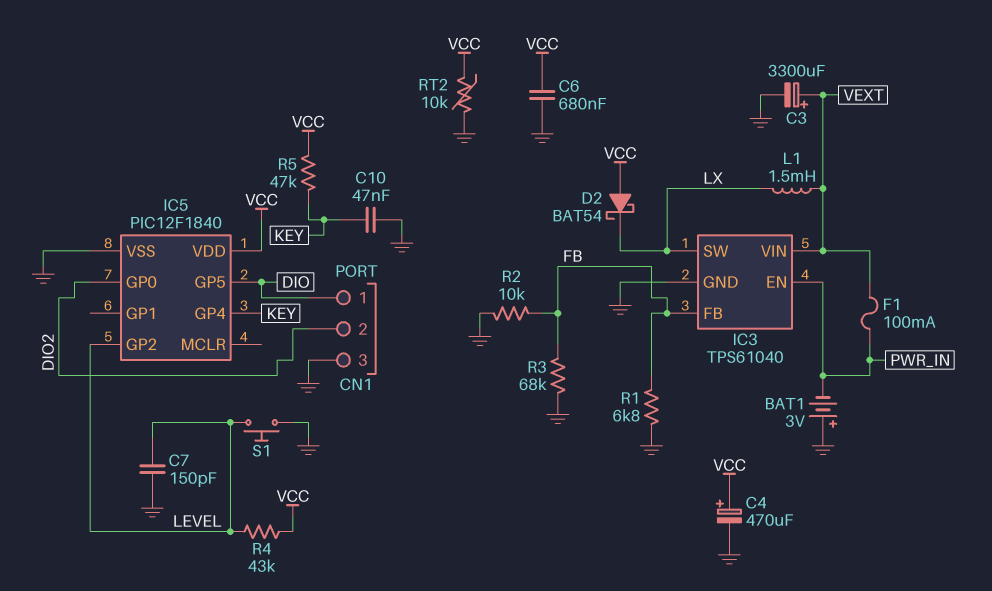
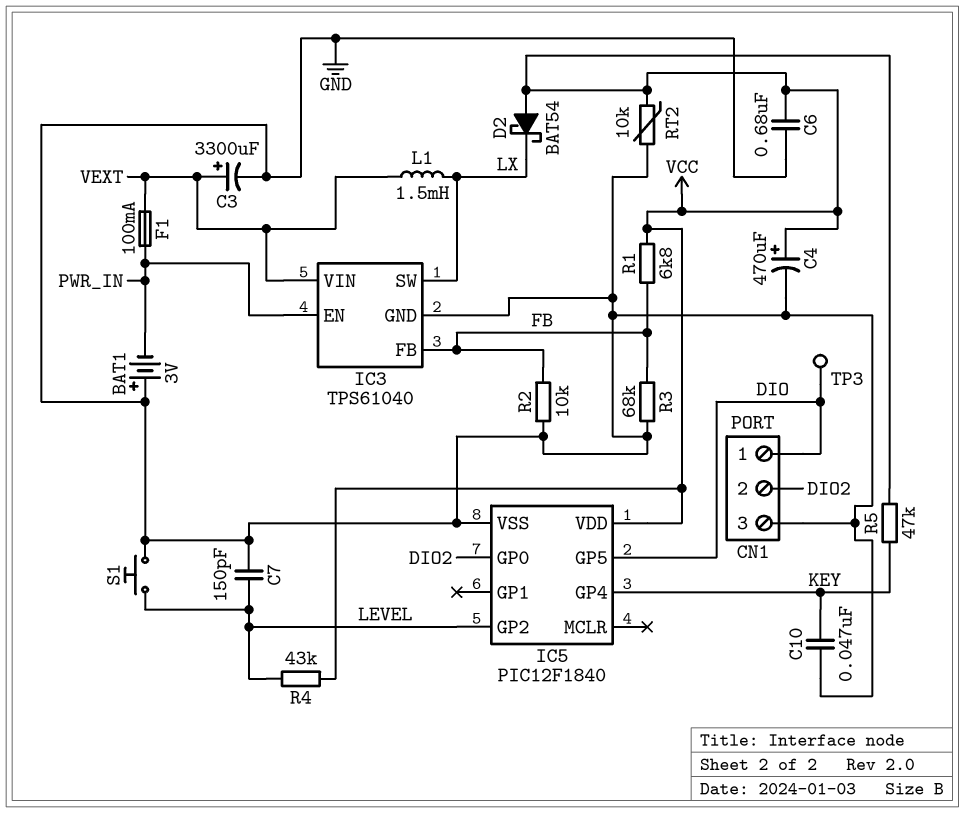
R1: 6.8k (FB, GND) -> 6.8k (FB, VCC)
TP3: none -> test point (DIO)

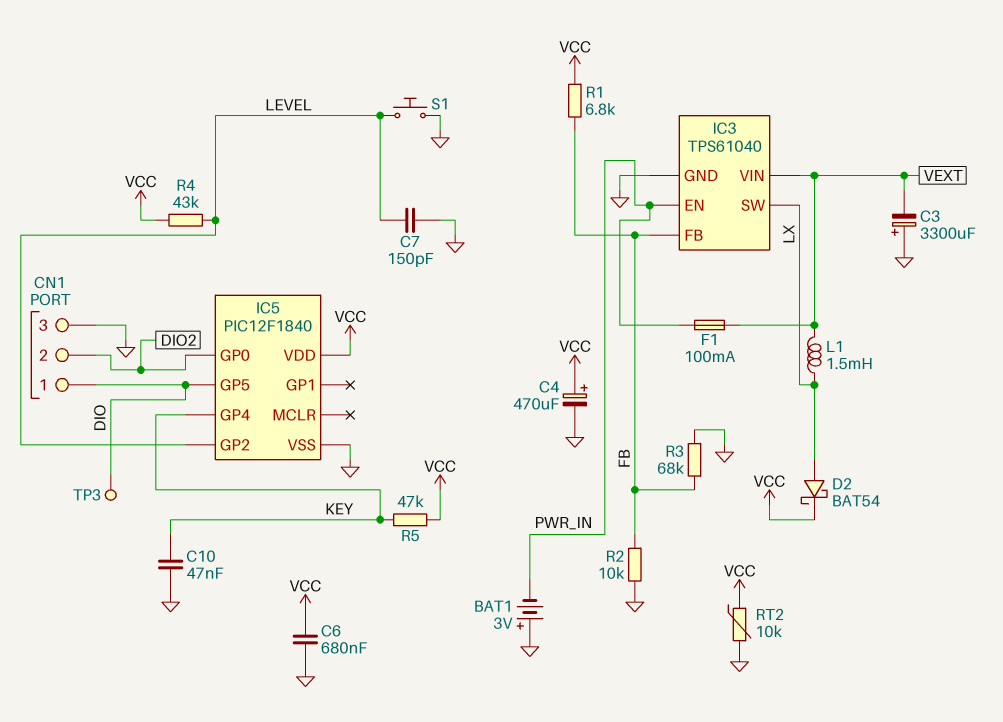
C3: 3300uF (plus VEXT, minus GND) -> 3300uF (plus GND, minus VEXT)
D2: schottky BAT54 (A VCC, K LX) -> schottky BAT54 (A LX, K VCC)

